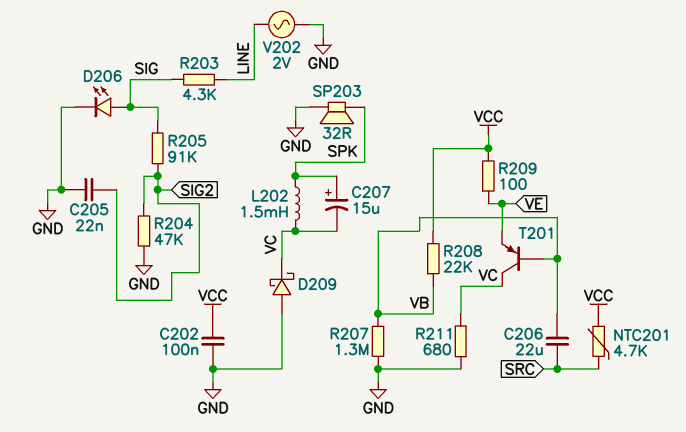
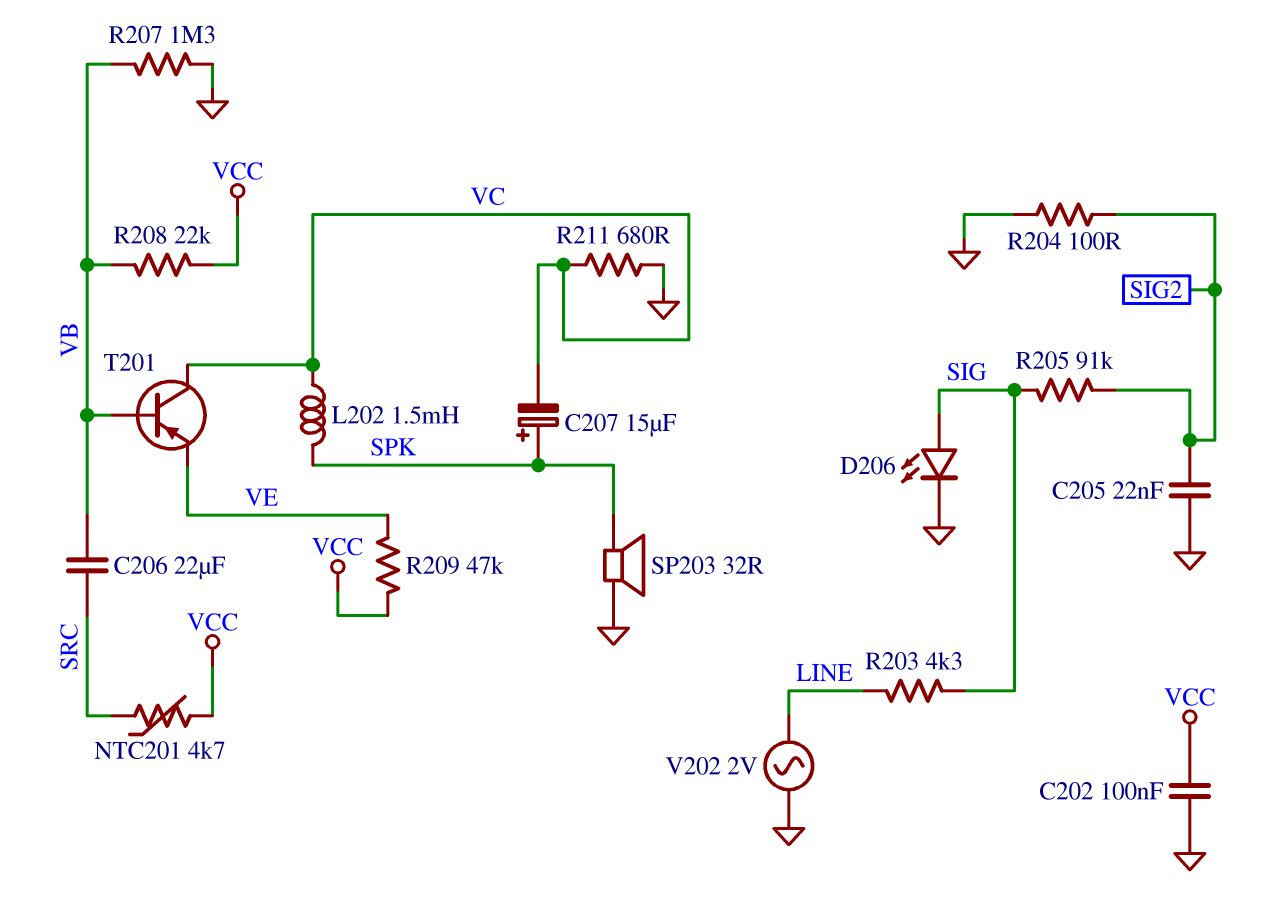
D209: schottky (A GND, K VC) -> none
R204: 47k (GND, SIG2) -> 100 (GND, SIG2)
R209: 100 (VCC, VE) -> 47k (VCC, VE)

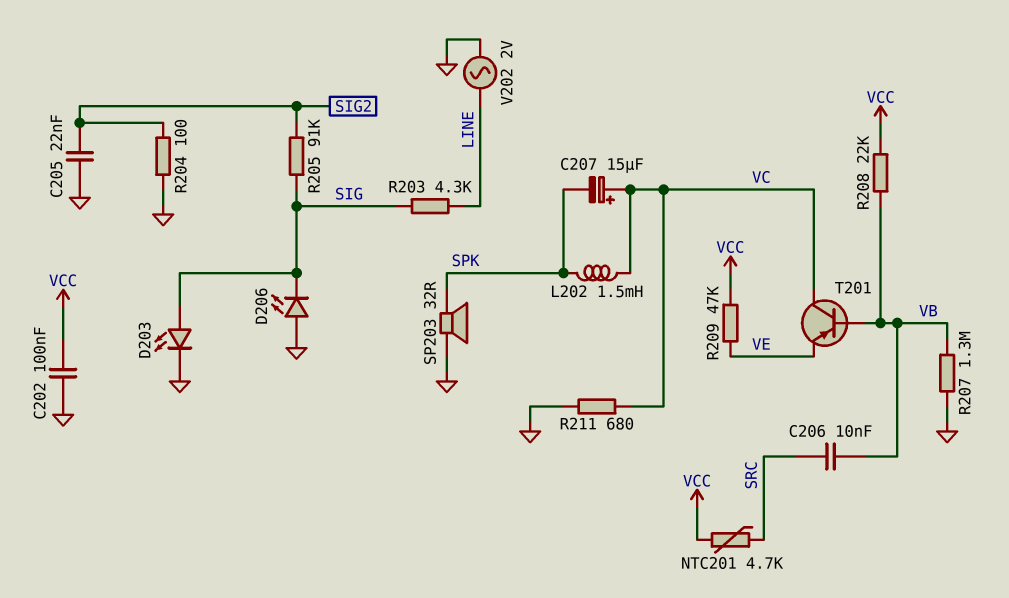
C206: 22uF (SRC, VB) -> 10nF (SRC, VB)
C207: 15uF (plus SPK, minus VC) -> 15uF (plus VC, minus SPK)
D203: none -> LED (A SIG, K GND)
D206: LED (A SIG, K GND) -> LED (A GND, K SIG)

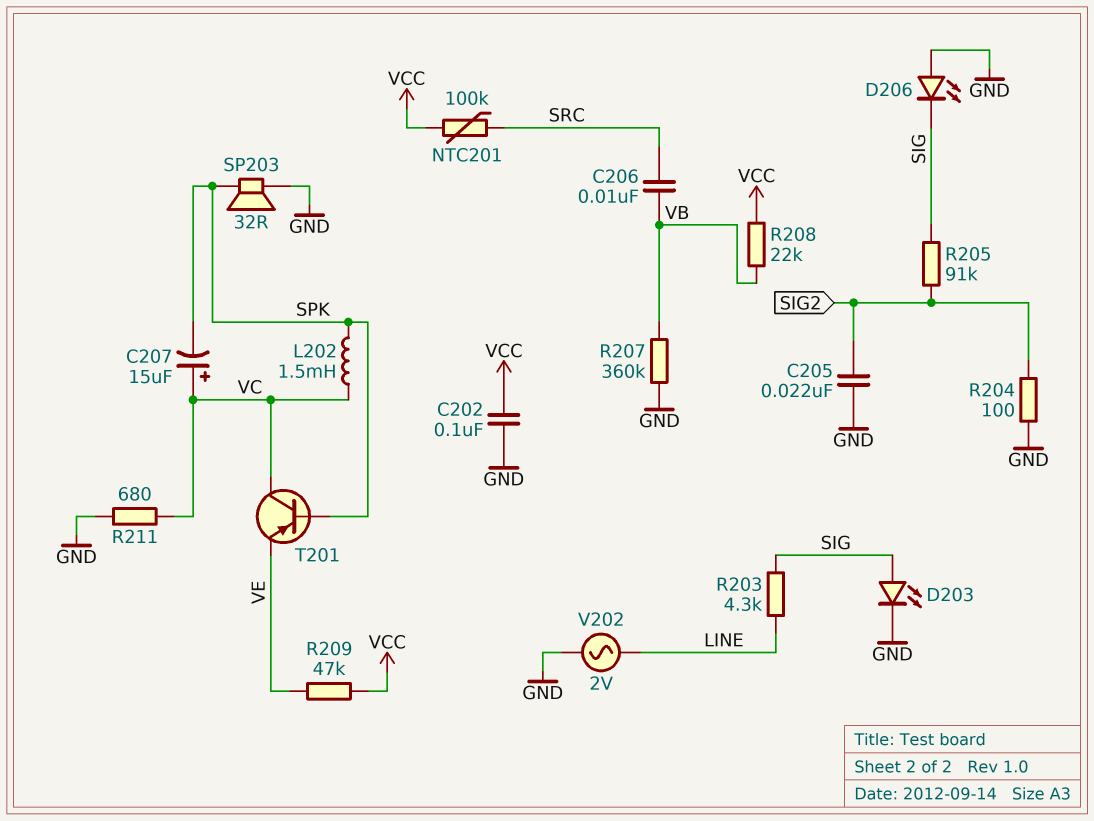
NTC201: 4.7k (SRC, VCC) -> 100k (SRC, VCC)
R207: 1.3M (GND, VB) -> 360k (GND, VB)
T201: PNP (B VB, C VC, E VE) -> PNP (B SPK, C VC, E VE)

